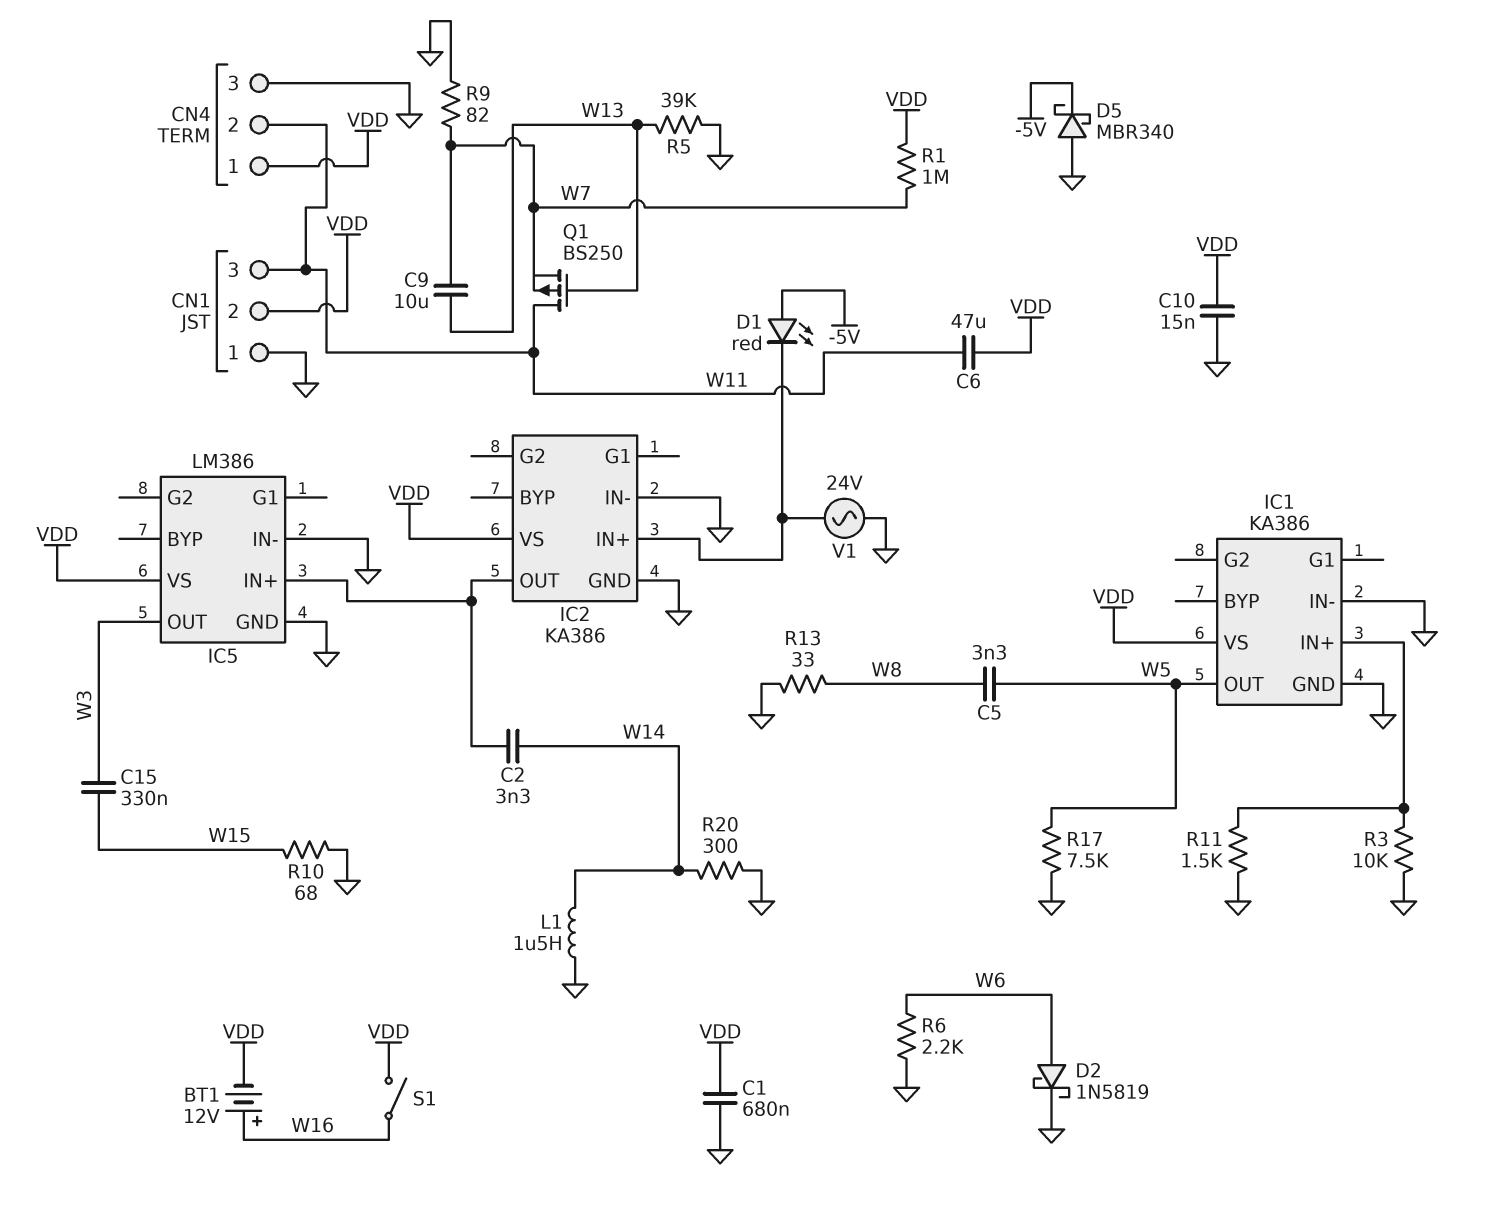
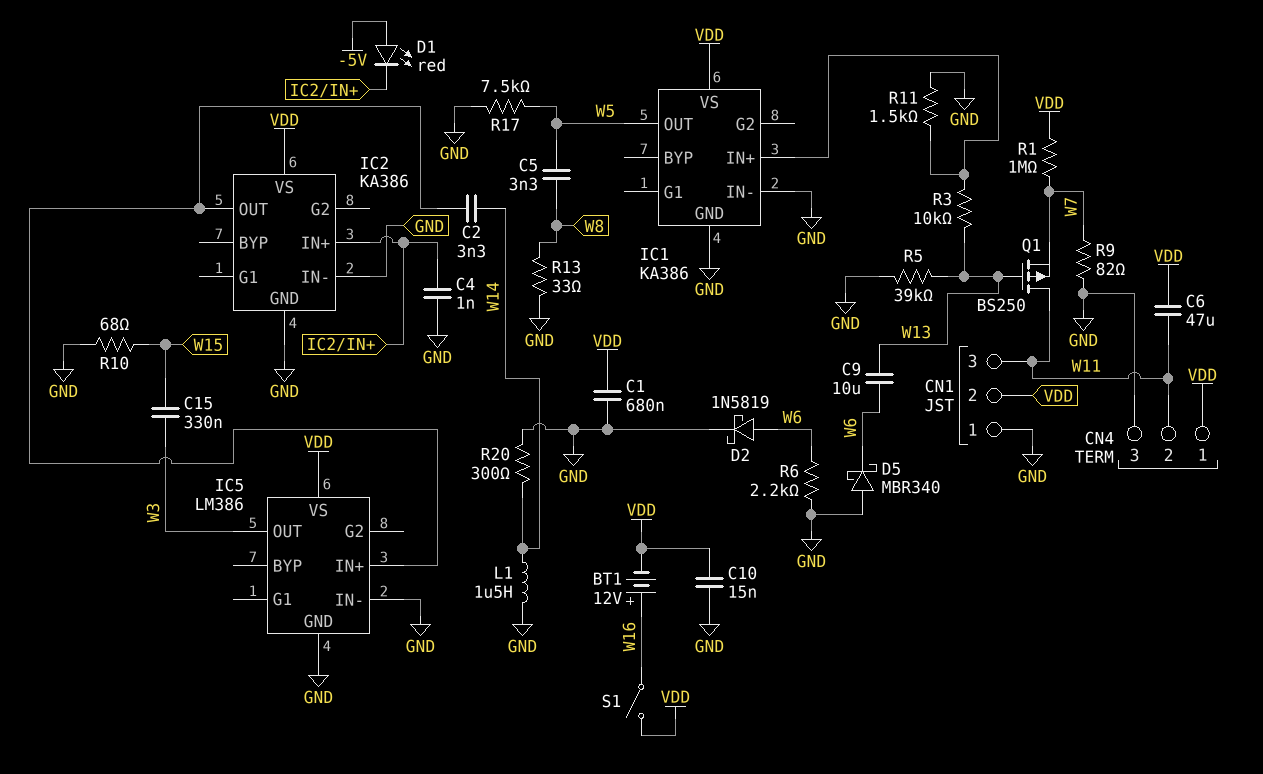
C4: none -> 1nF (GND, IC2/IN+)
C9: 10uF (W7, W13) -> 10uF (W6, W13)
D5: schottky MBR340 (A GND, K -5V) -> schottky MBR340 (A GND, K W6)
R3: 10k (GND, IC1/IN+) -> 10k (IC1/IN+, W13)
V1: AC 24V (GND, IC2/IN+) -> none

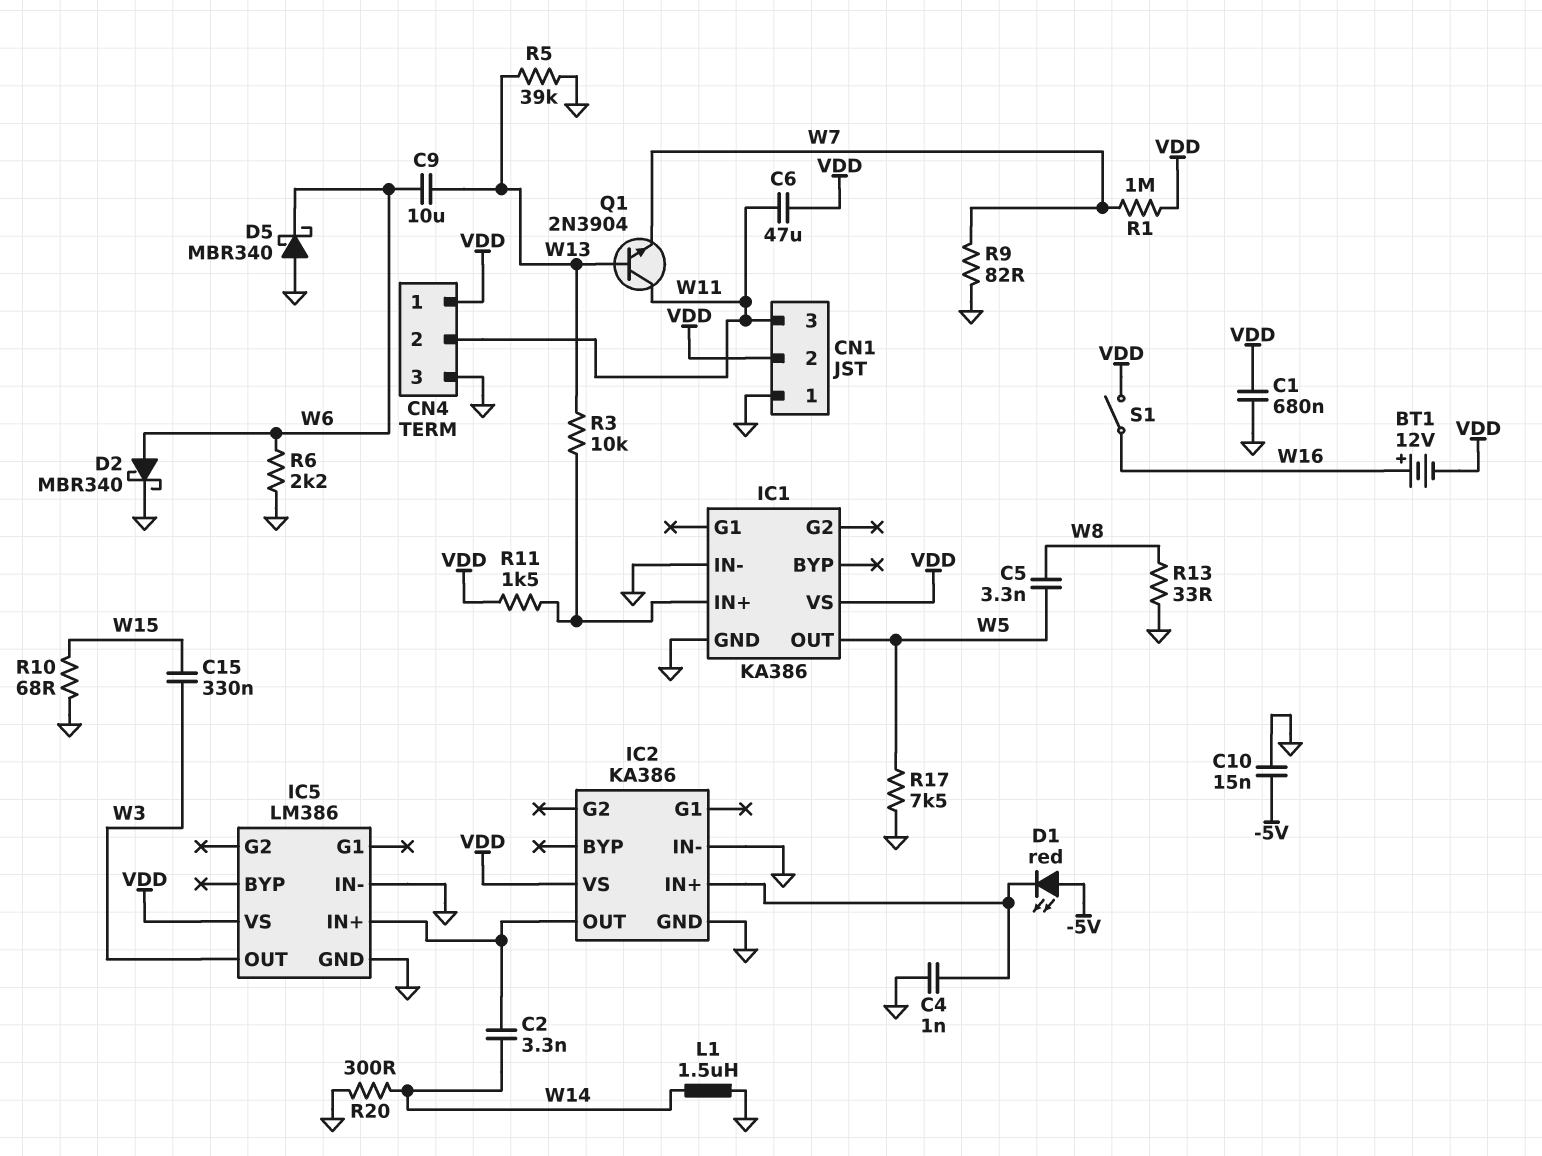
C10: 15nF (GND, VDD) -> 15nF (-5V, GND)
D2: schottky 1N5819 (A W6, K GND) -> schottky MBR340 (A W6, K GND)
Q1: PMOS BS250 (G W13, D W11, S W7) -> NPN 2N3904 (B W13, C W11, E W7)
R11: 1.5k (GND, IC1/IN+) -> 1.5k (IC1/IN+, VDD)

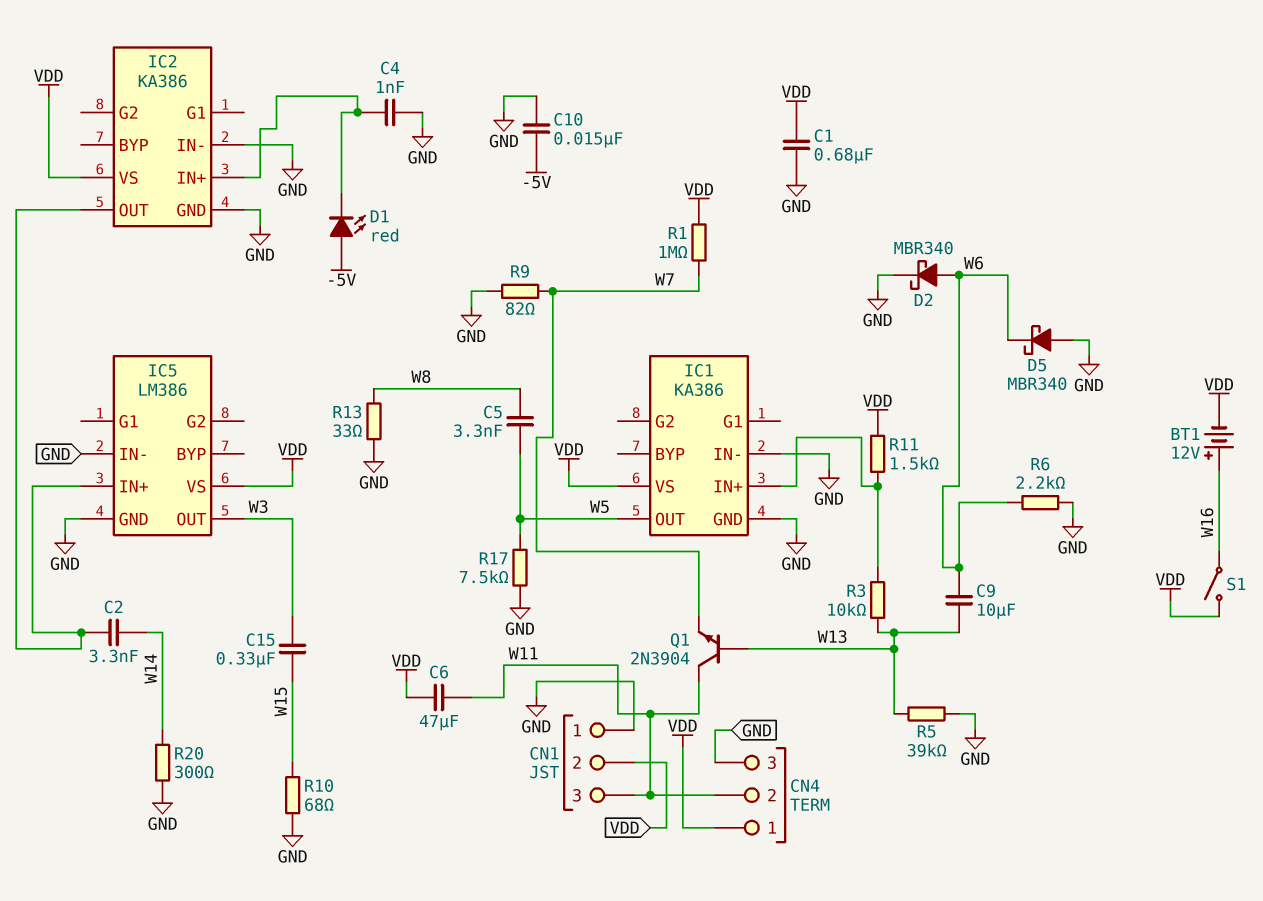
L1: 1.5uH (GND, W14) -> none

